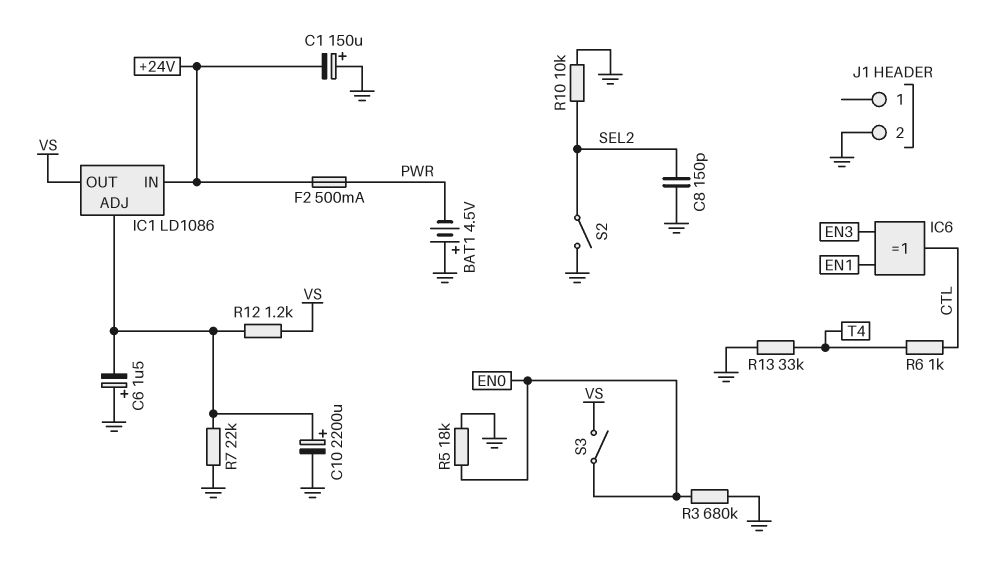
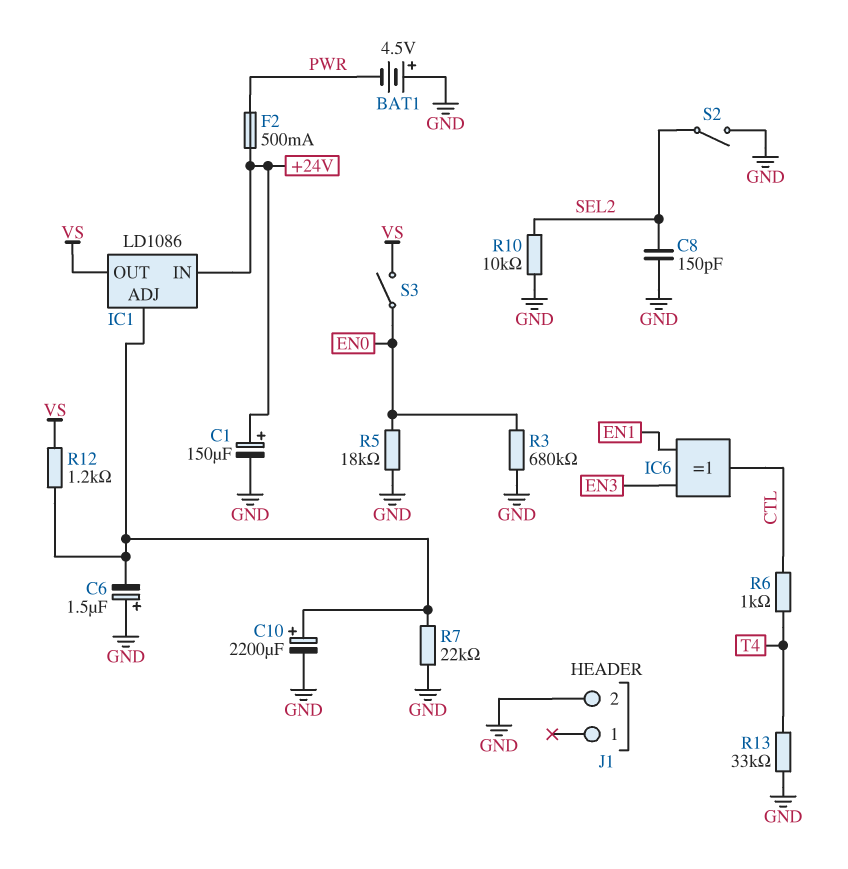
C1: 150uF (plus GND, minus +24V) -> 150uF (plus +24V, minus GND)

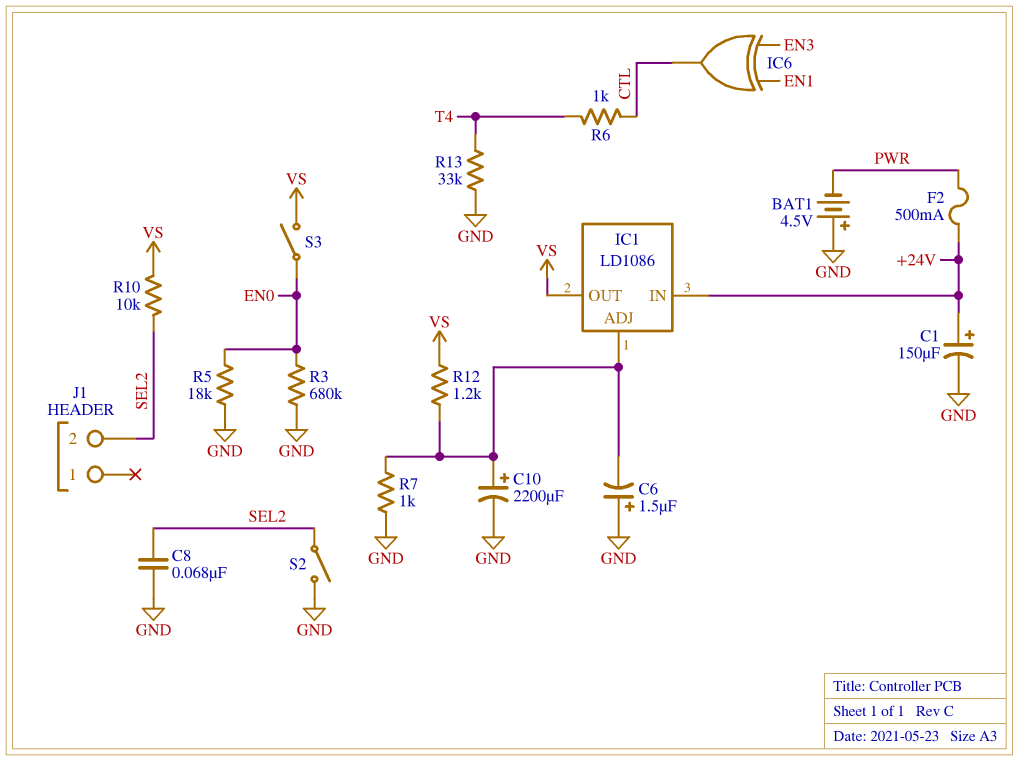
C8: 150pF (GND, SEL2) -> 68nF (GND, SEL2)
J1 pin 2: GND -> SEL2
R7: 22k (GND, IC1/ADJ) -> 1k (GND, IC1/ADJ)
R10: 10k (GND, SEL2) -> 10k (SEL2, VS)

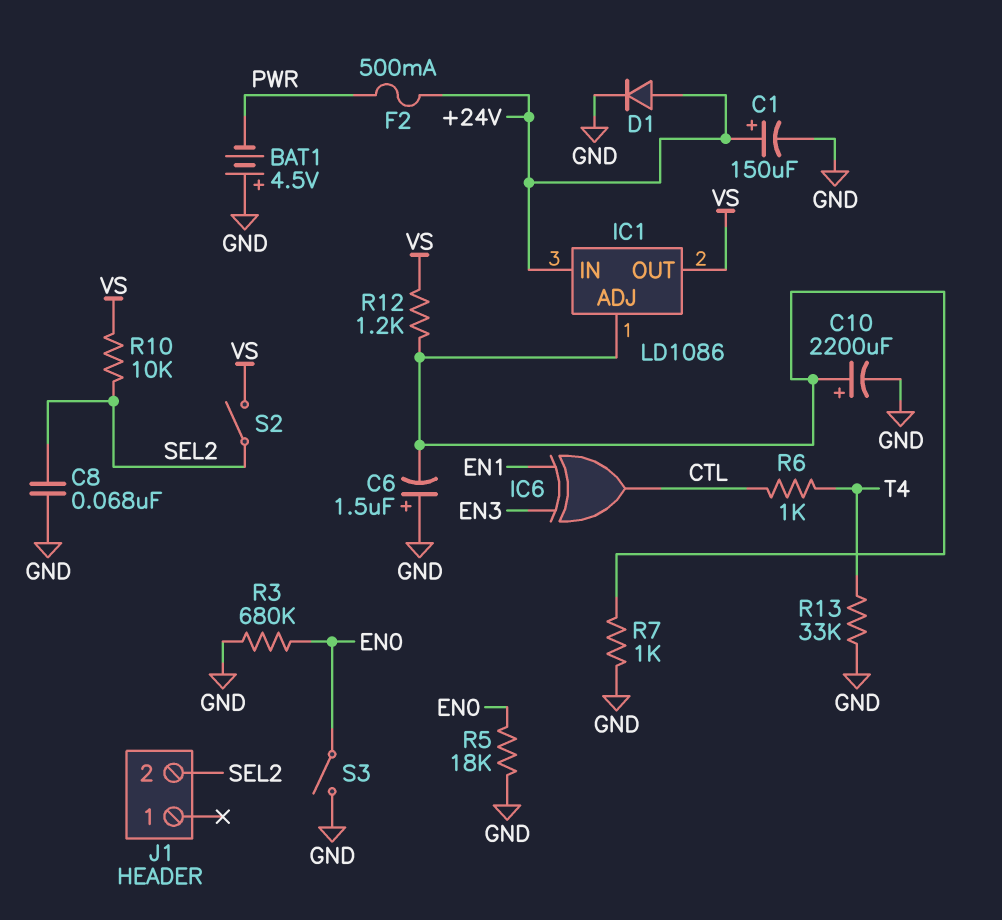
D1: none -> diode (A +24V, K GND)
S2: switch (GND, SEL2) -> switch (SEL2, VS)
S3: switch (EN0, VS) -> switch (EN0, GND)

